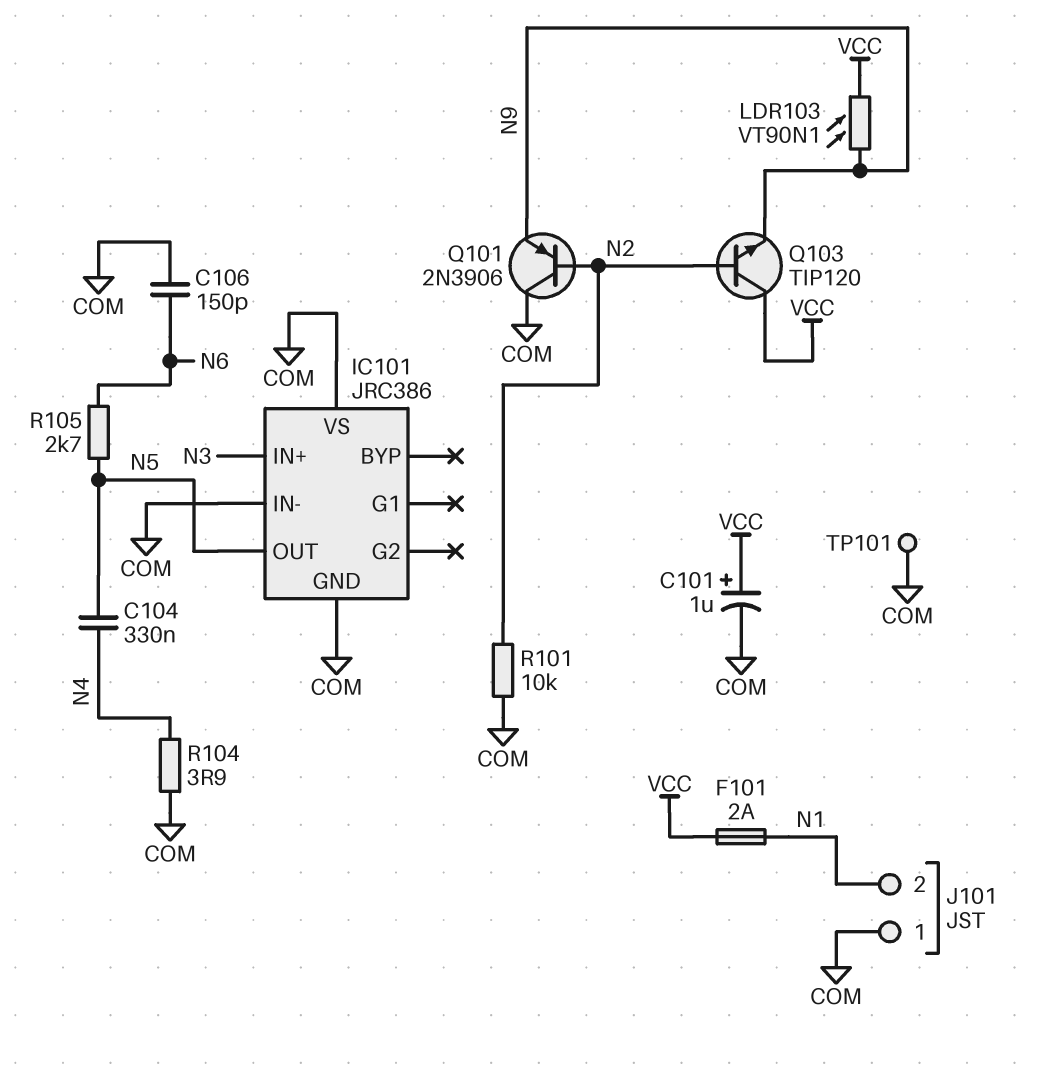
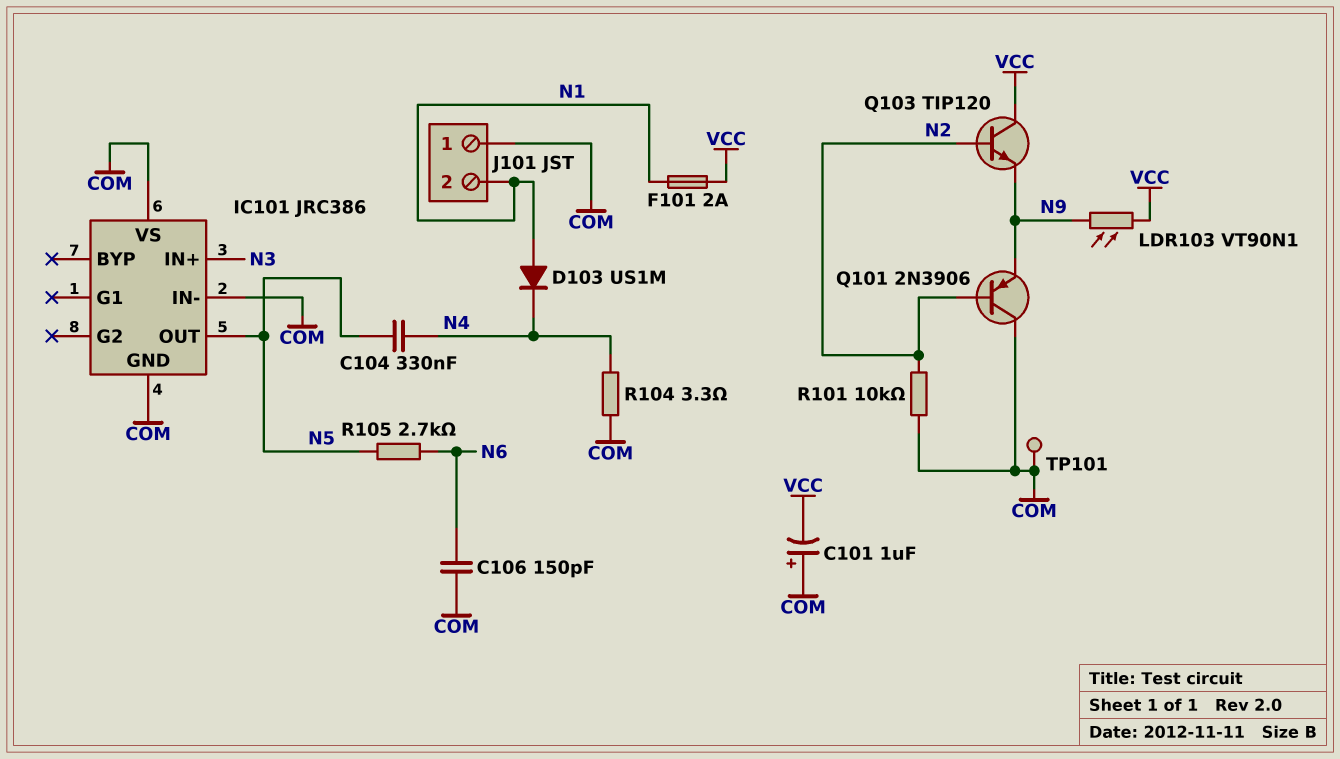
C101: 1uF (plus VCC, minus COM) -> 1uF (plus COM, minus VCC)
D103: none -> diode US1M (A N1, K N4)
R104: 3.9 (COM, N4) -> 3.3 (COM, N4)

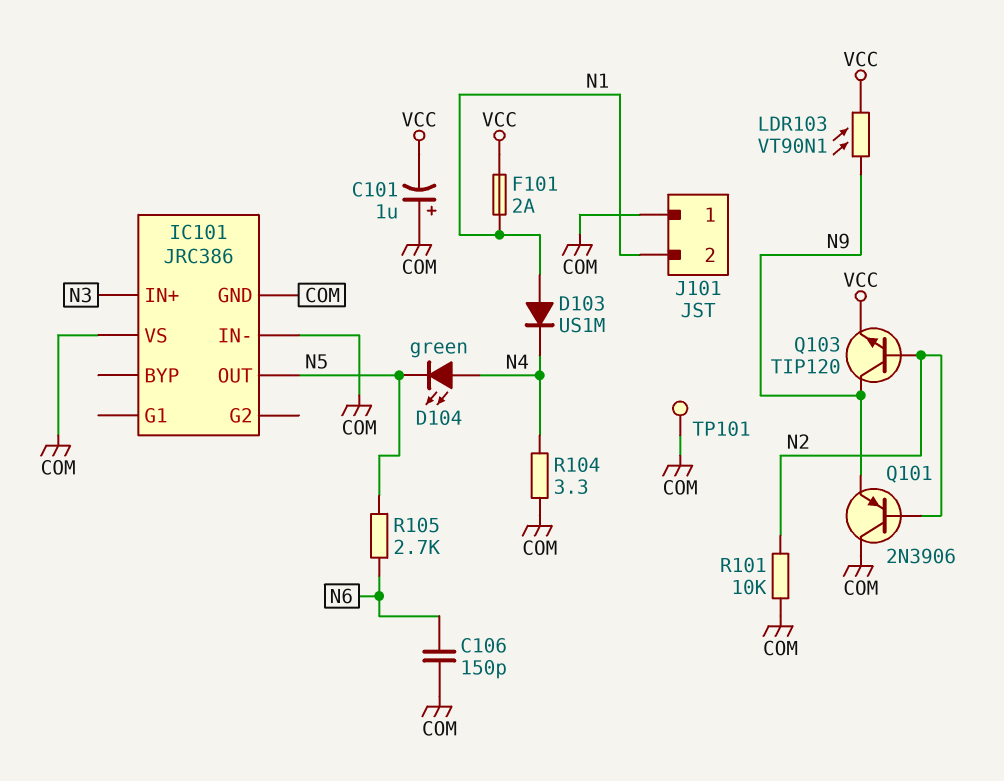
C104: 330nF (N4, N5) -> none
D104: none -> LED green (A N4, K N5)
Q103: NPN TIP120 (B N2, C VCC, E N9) -> NPN TIP120 (B N2, C N9, E VCC)

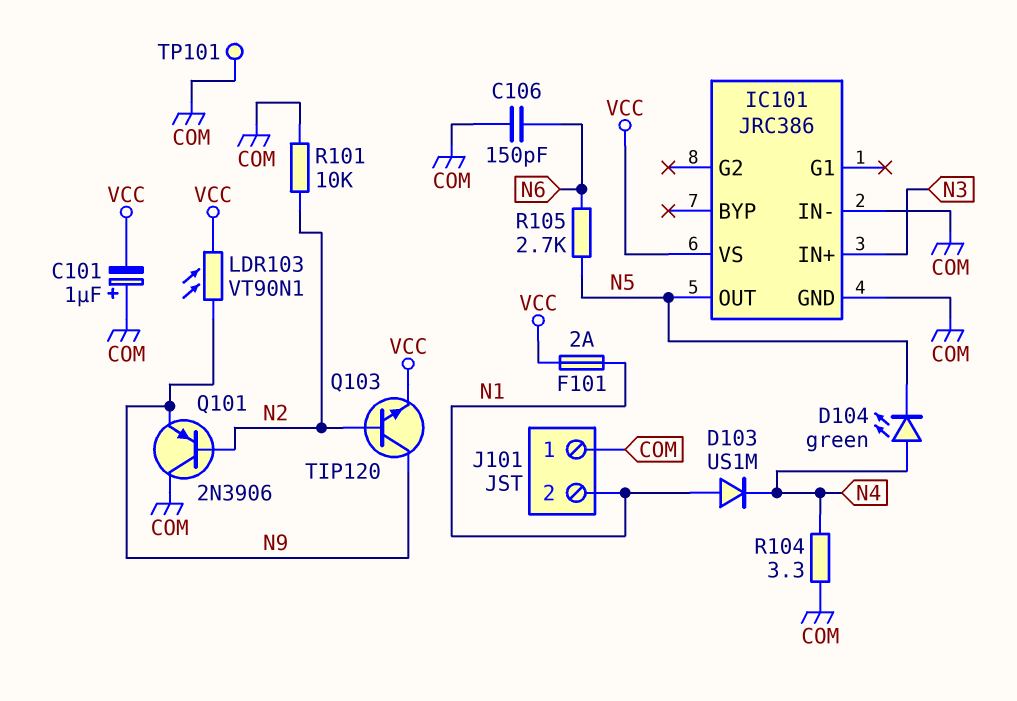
IC101 pin VS: COM -> VCC

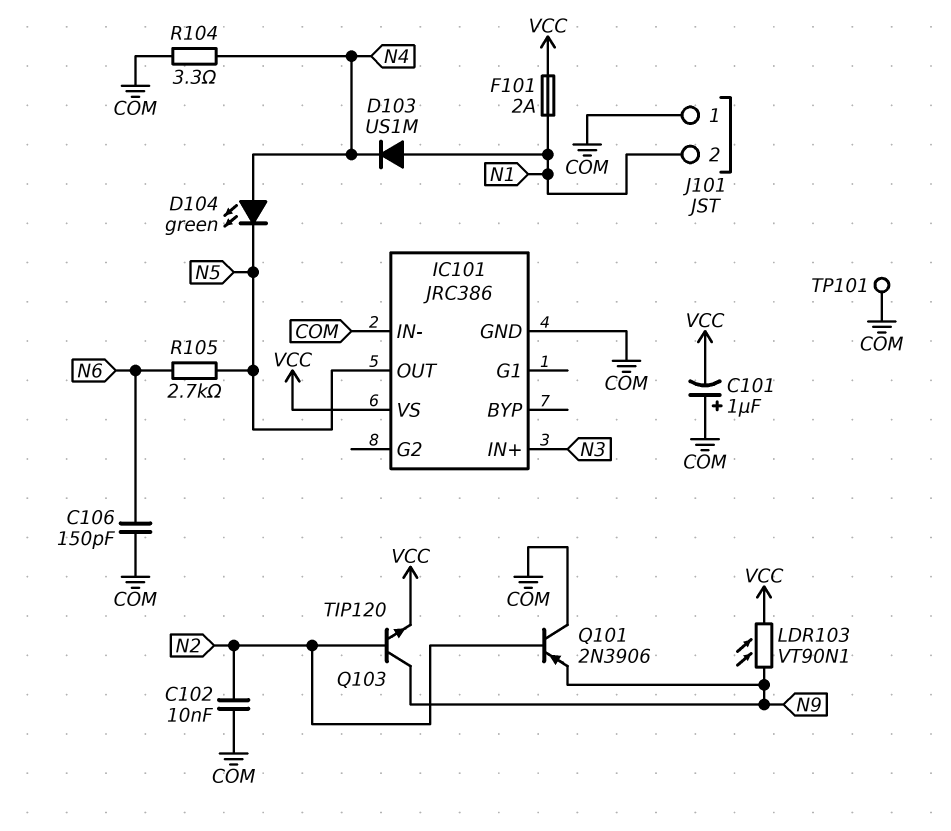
C102: none -> 10nF (COM, N2)
R101: 10k (COM, N2) -> none

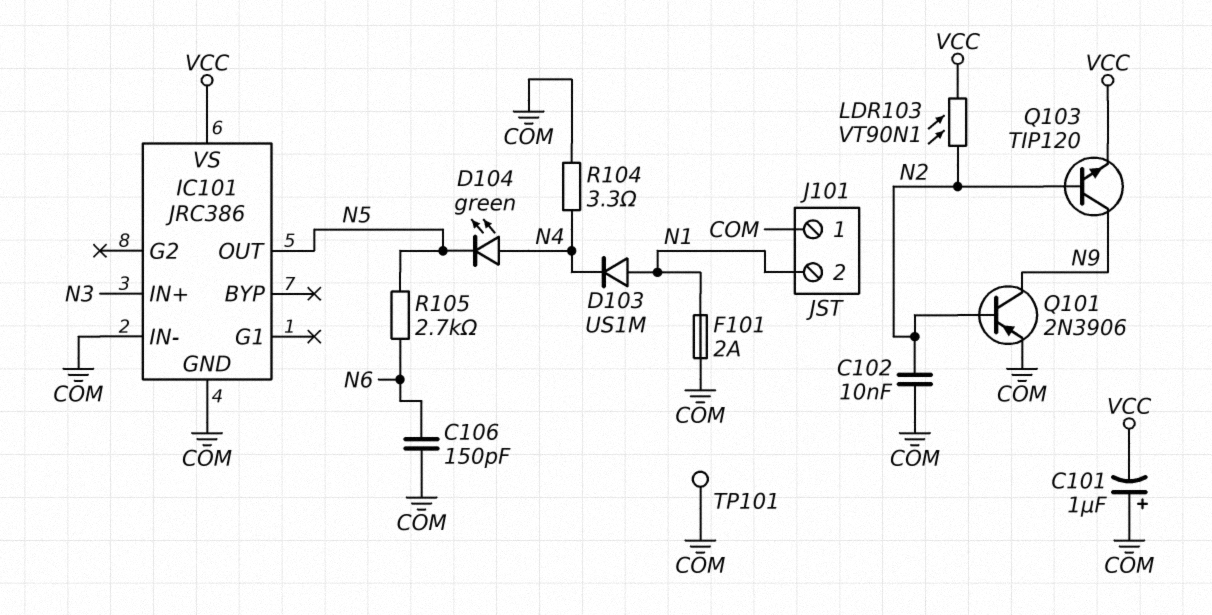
F101: 2A (N1, VCC) -> 2A (COM, N1)
LDR103: VT90N1 (N9, VCC) -> VT90N1 (N2, VCC)
Q101: PNP 2N3906 (B N2, C COM, E N9) -> PNP 2N3906 (B N2, C N9, E COM)

